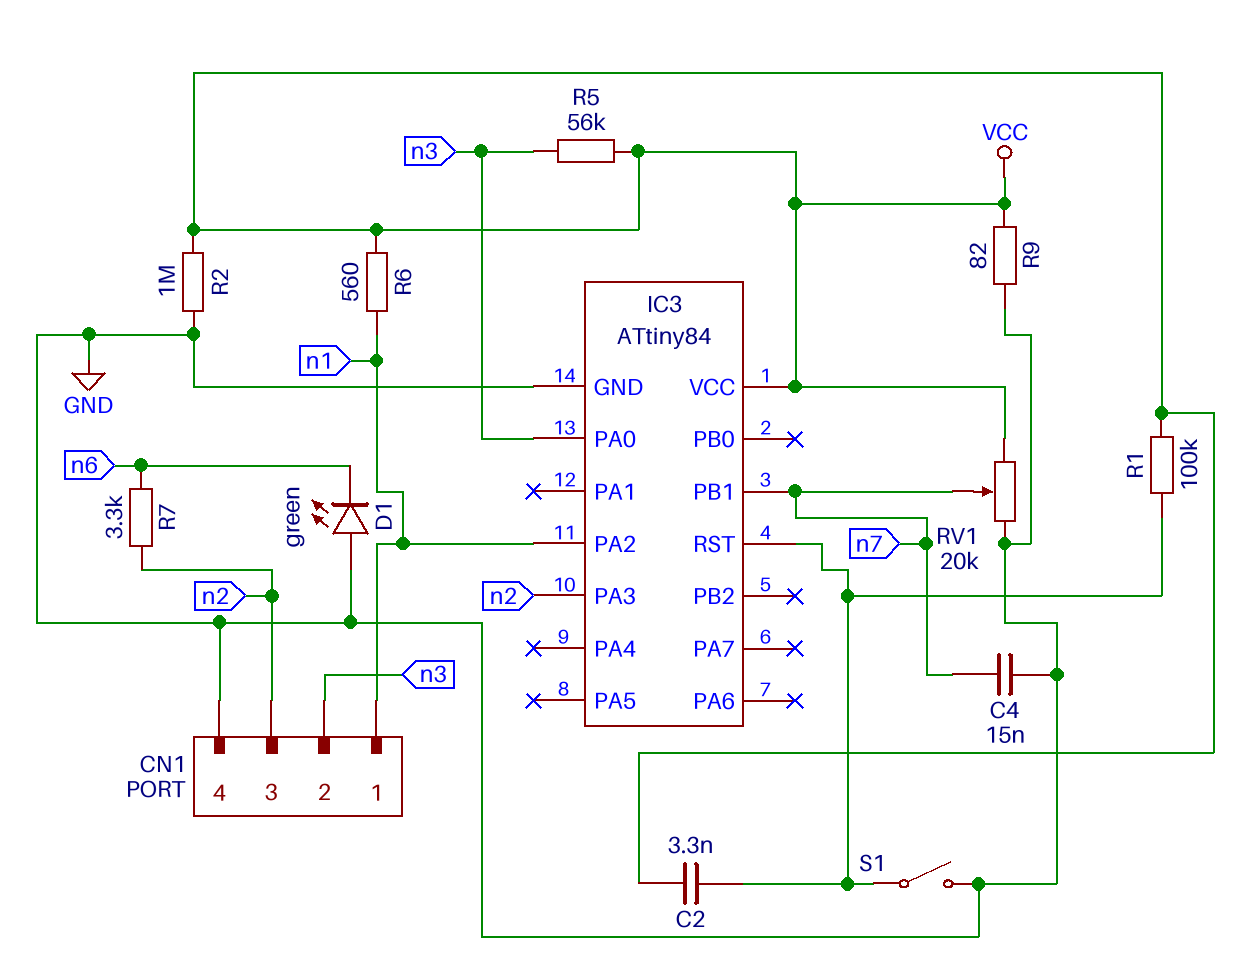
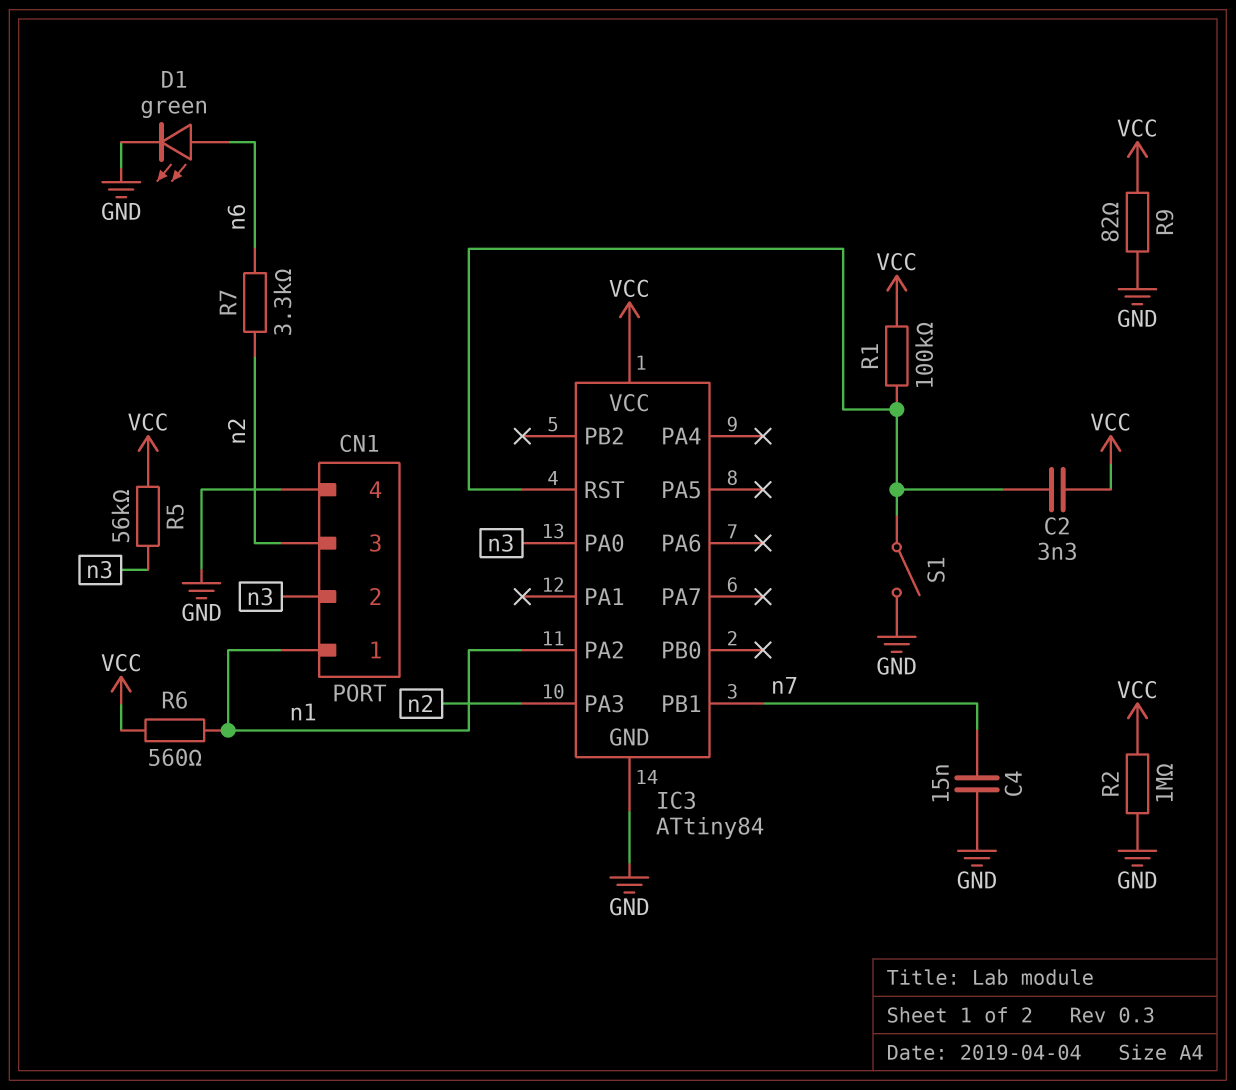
D1: LED green (A GND, K n6) -> LED green (A n6, K GND)
RV1: 20k (GND, VCC, wiper n7) -> none

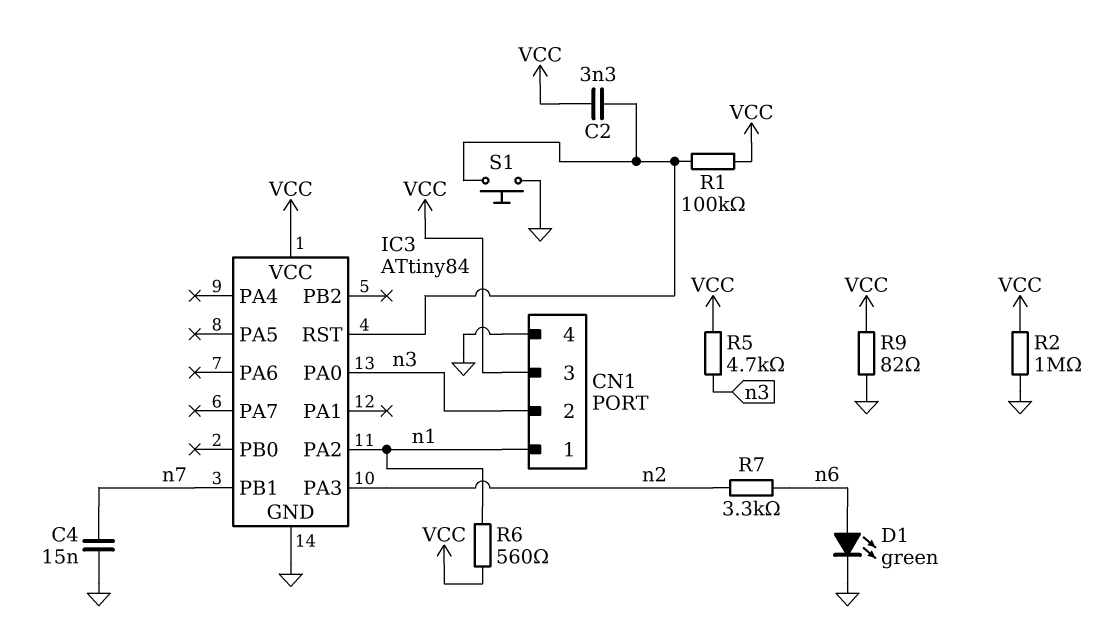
CN1 pin 3: n2 -> VCC
R5: 56k (VCC, n3) -> 4.7k (VCC, n3)
S1: switch (GND, IC3/RST) -> button (GND, IC3/RST)

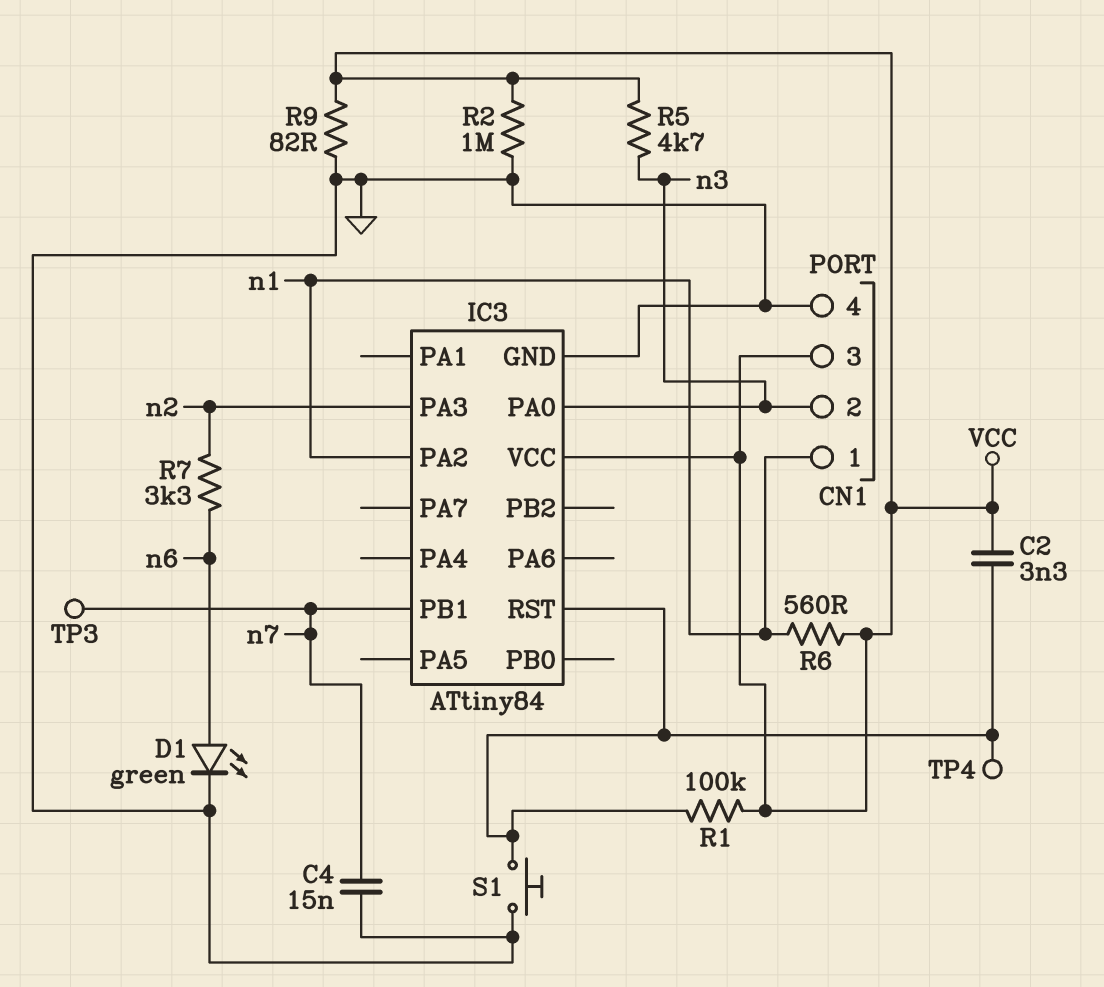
TP3: none -> test point (n7)
TP4: none -> test point (IC3/RST)

